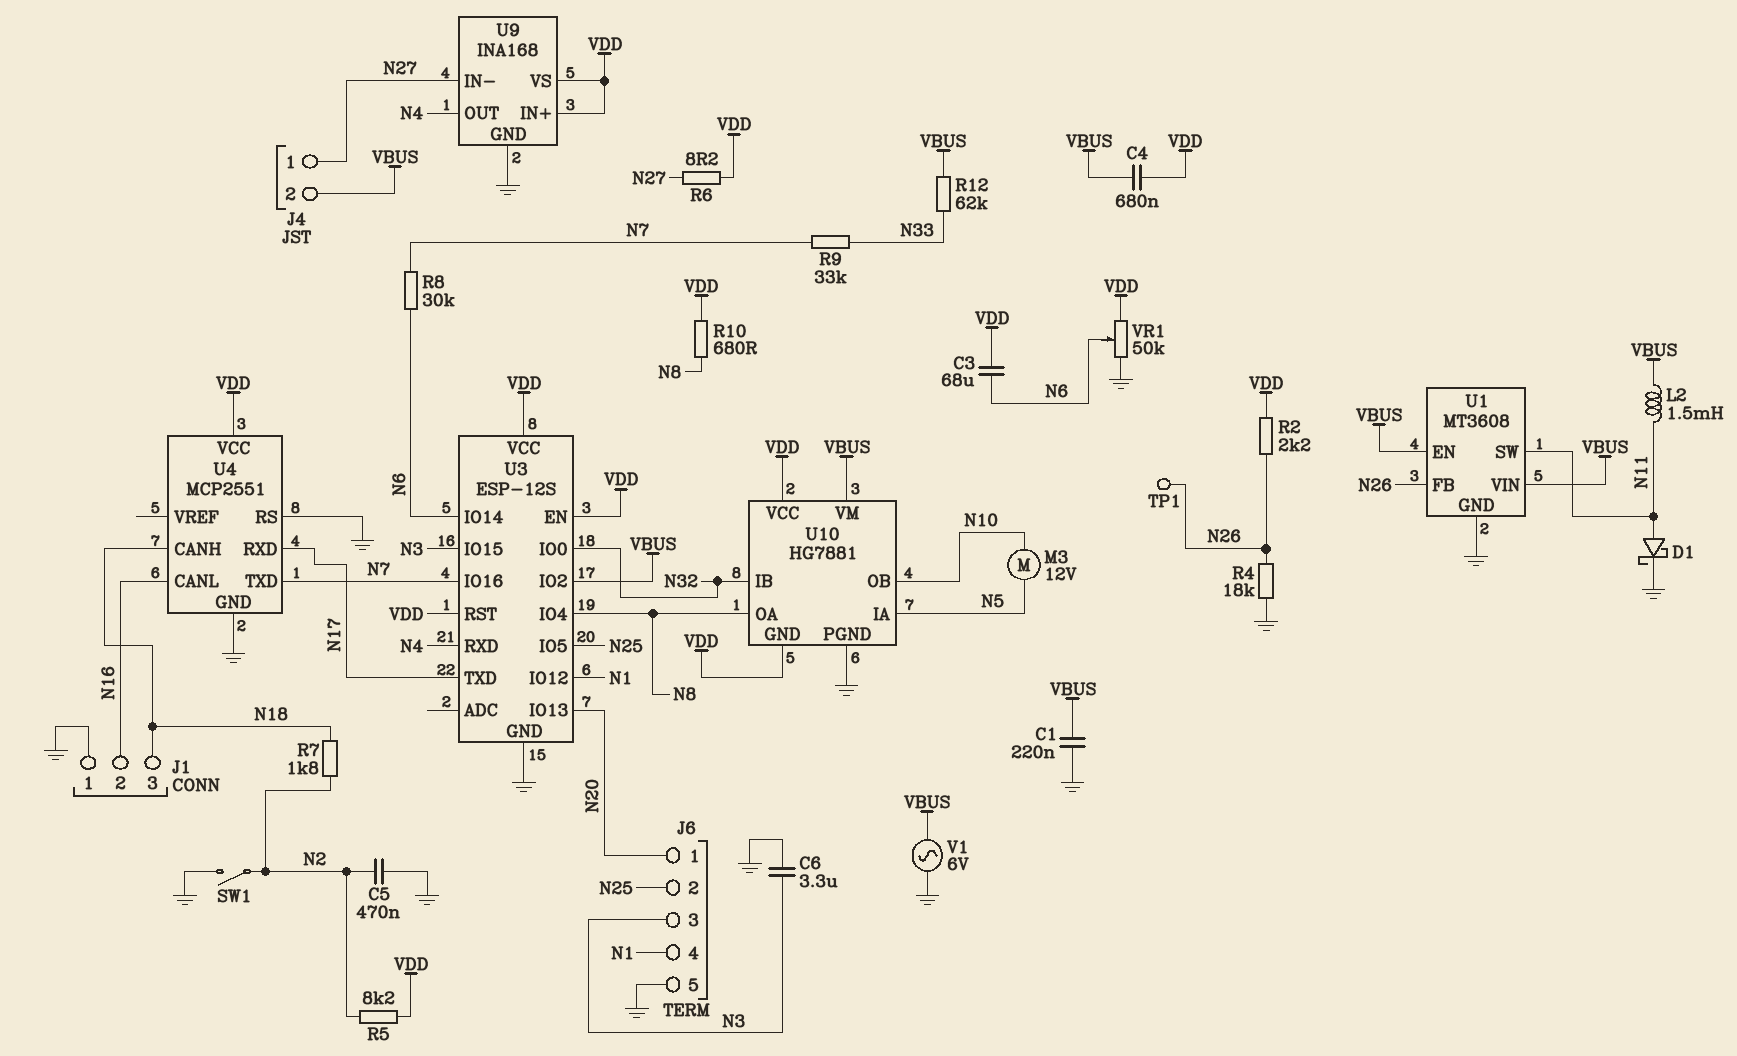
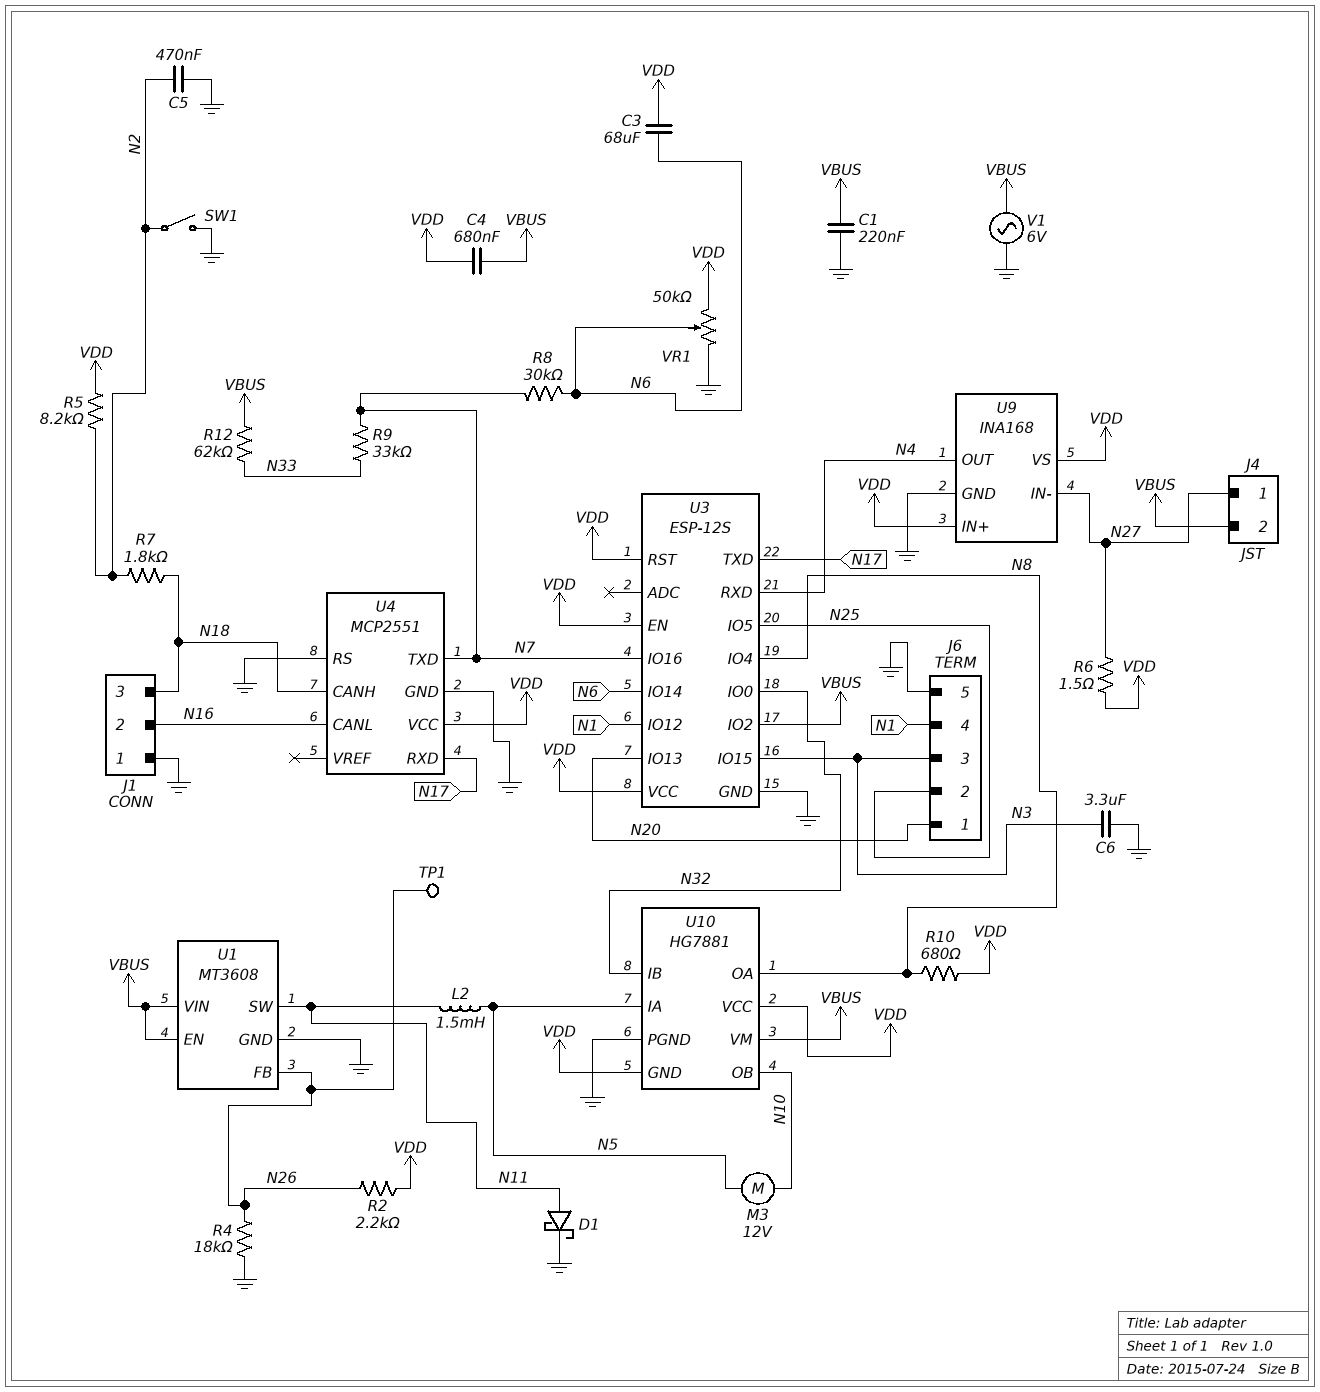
L2: 1.5mH (N11, VBUS) -> 1.5mH (N5, N11)
R6: 8.2 (N27, VDD) -> 1.5 (N27, VDD)

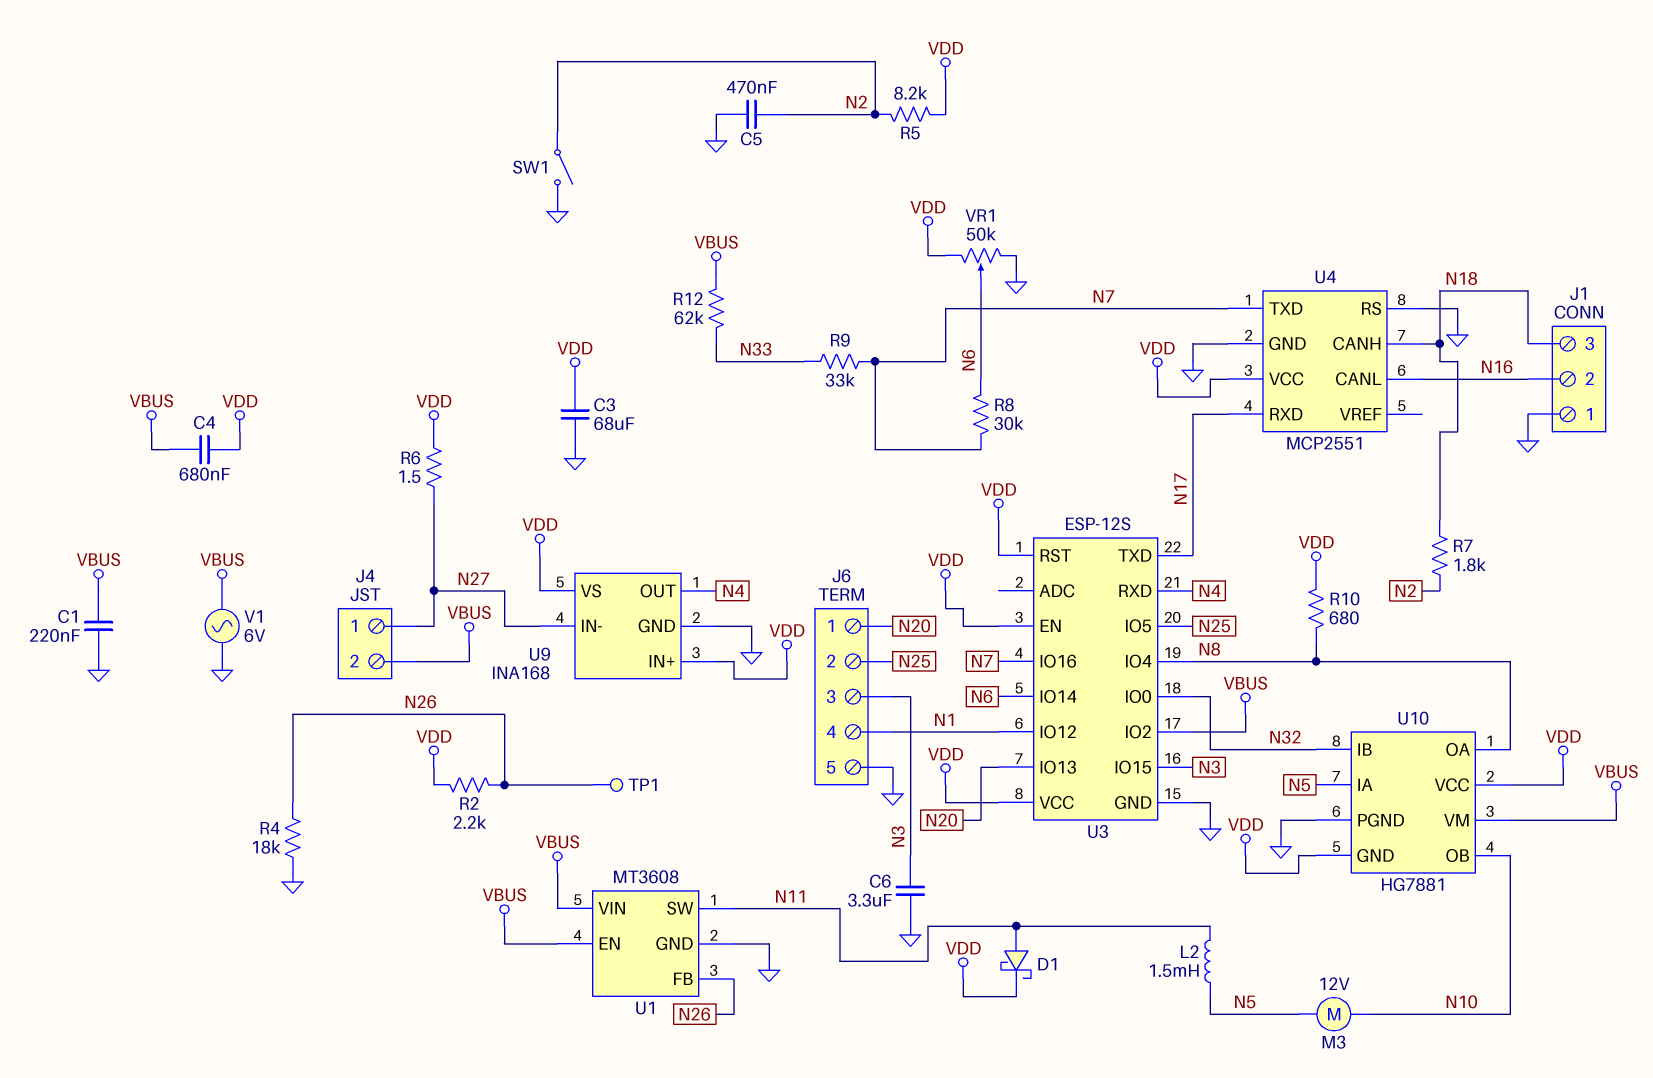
C3: 68uF (N6, VDD) -> 68uF (GND, VDD)
D1: schottky (A N11, K GND) -> schottky (A N11, K VDD)

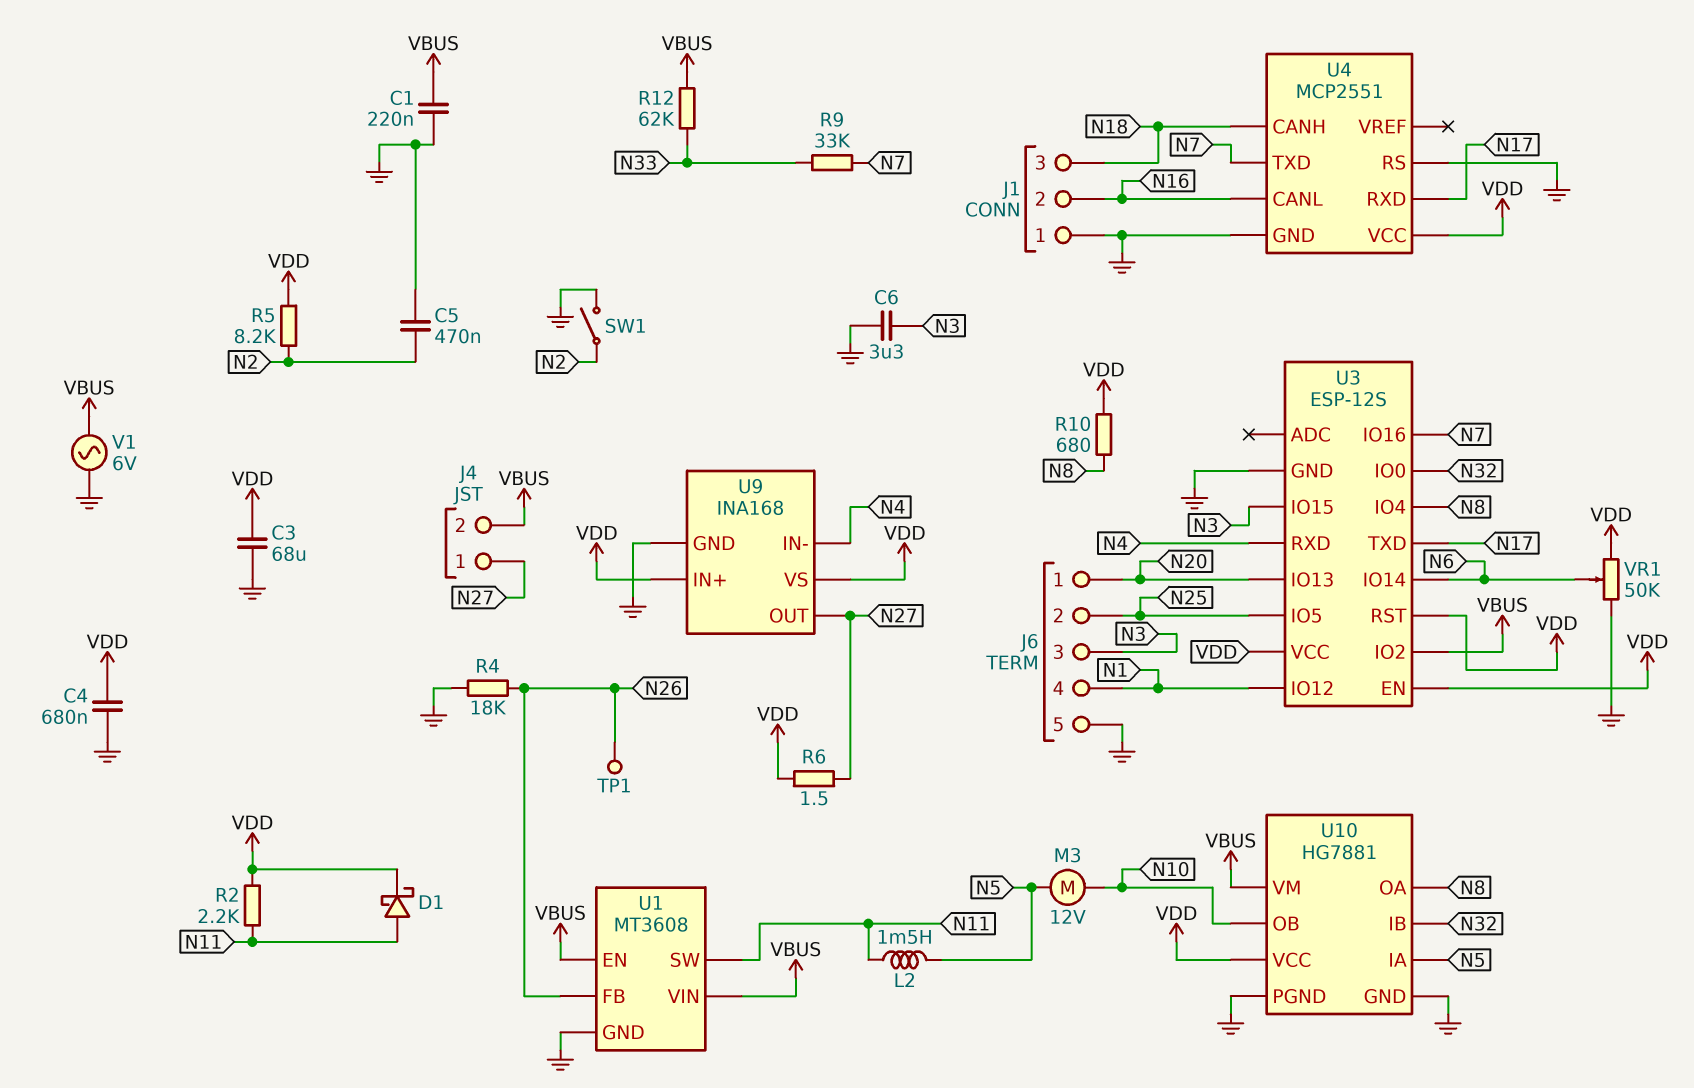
C4: 680nF (VBUS, VDD) -> 680nF (GND, VDD)
R2: 2.2k (N26, VDD) -> 2.2k (N11, VDD)
R7: 1.8k (N2, N18) -> none
R8: 30k (N6, N7) -> none
U9 pin IN-: N27 -> N4
U9 pin OUT: N4 -> N27
U10 pin GND: VDD -> GND

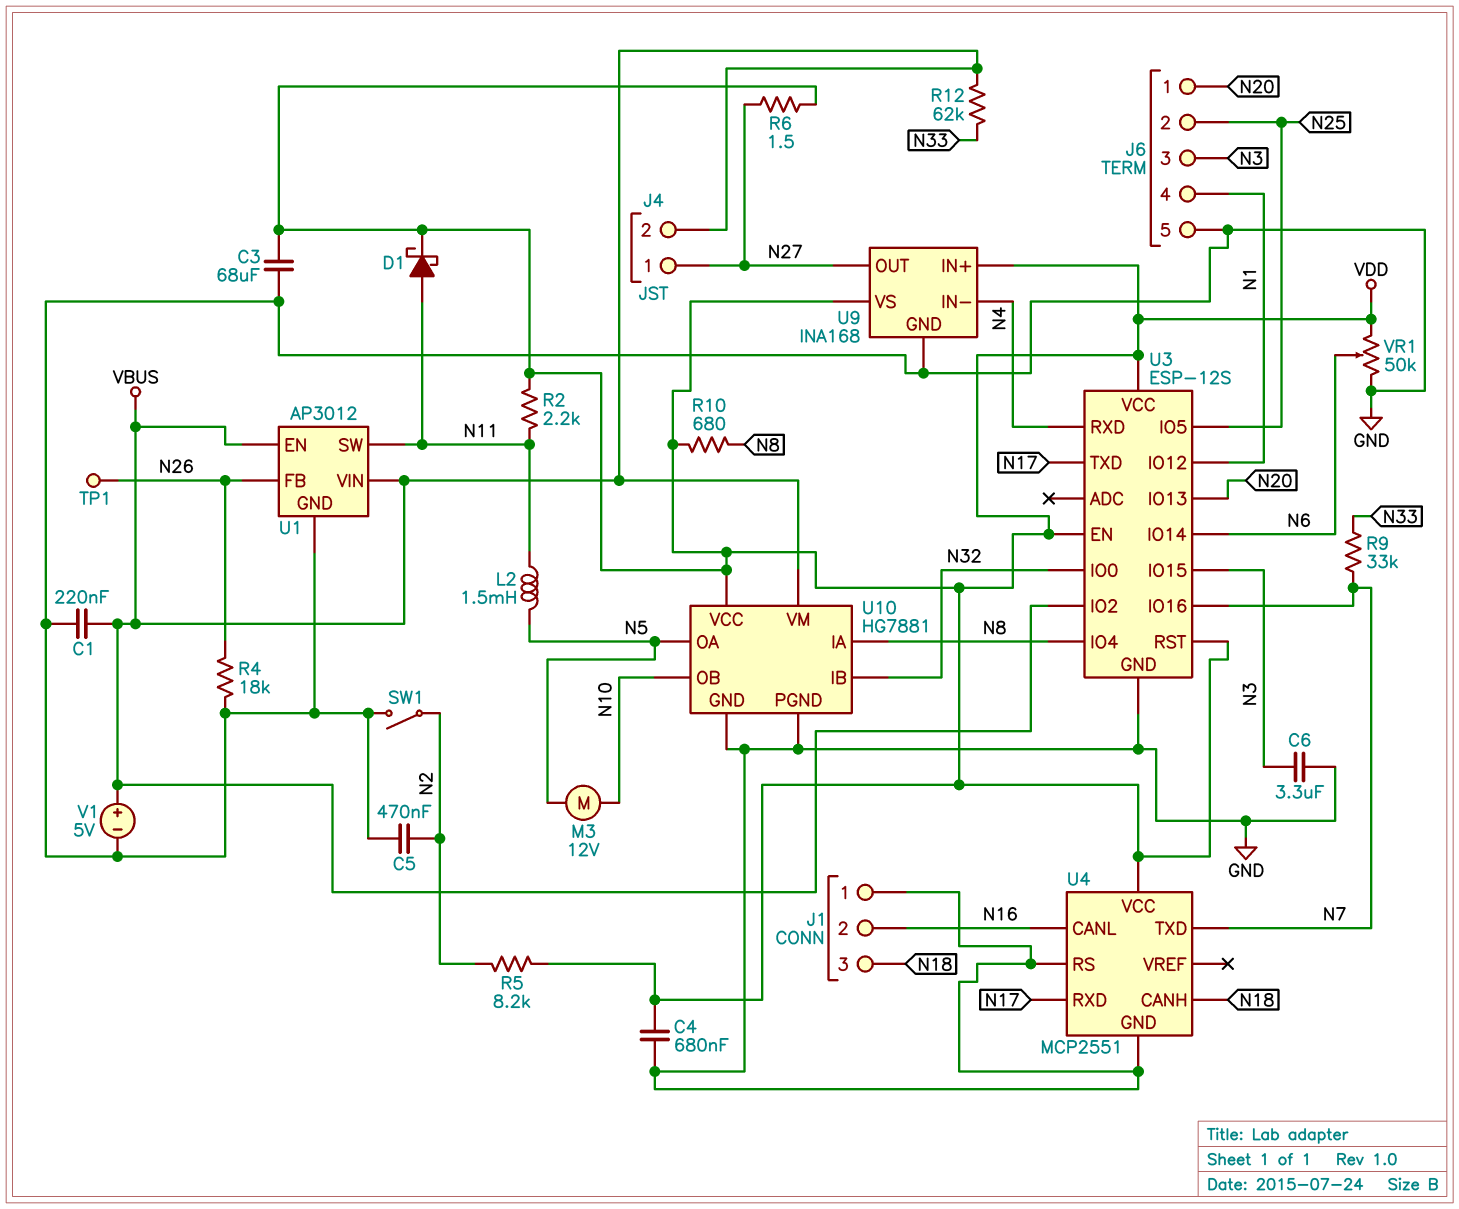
U1: MT3608 -> AP3012
U10 pin IA: N5 -> N8
U10 pin OA: N8 -> N5
V1: AC 6V (GND, VBUS) -> 5V (plus VBUS, minus GND)

